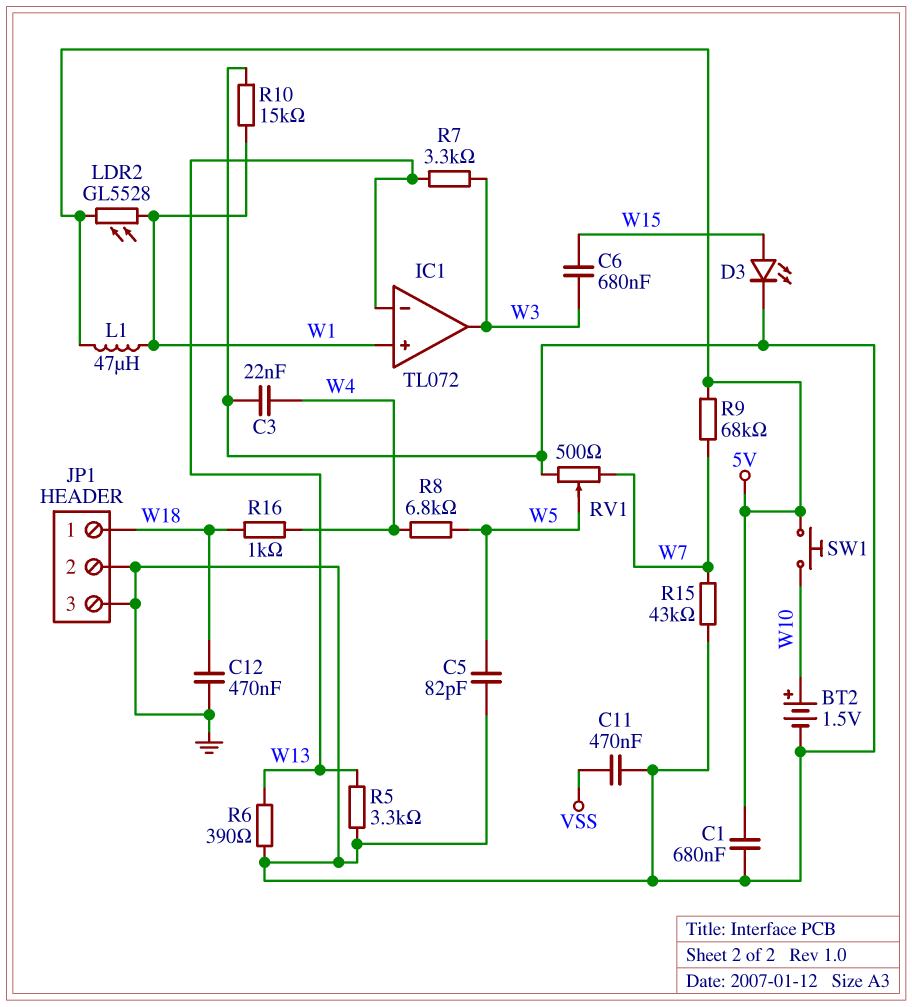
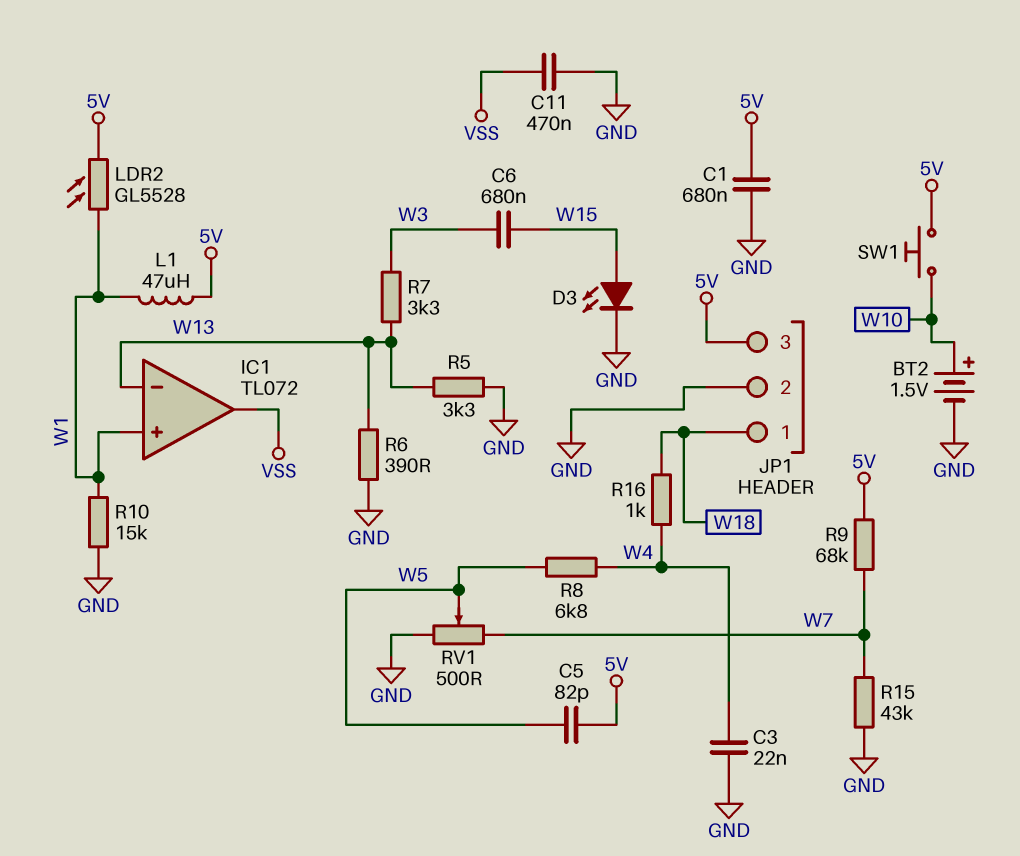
C5: 82pF (GND, W5) -> 82pF (5V, W5)
C12: 470nF (GND, W18) -> none
IC1 pin out: W3 -> VSS
JP1 pin 3: GND -> 5V

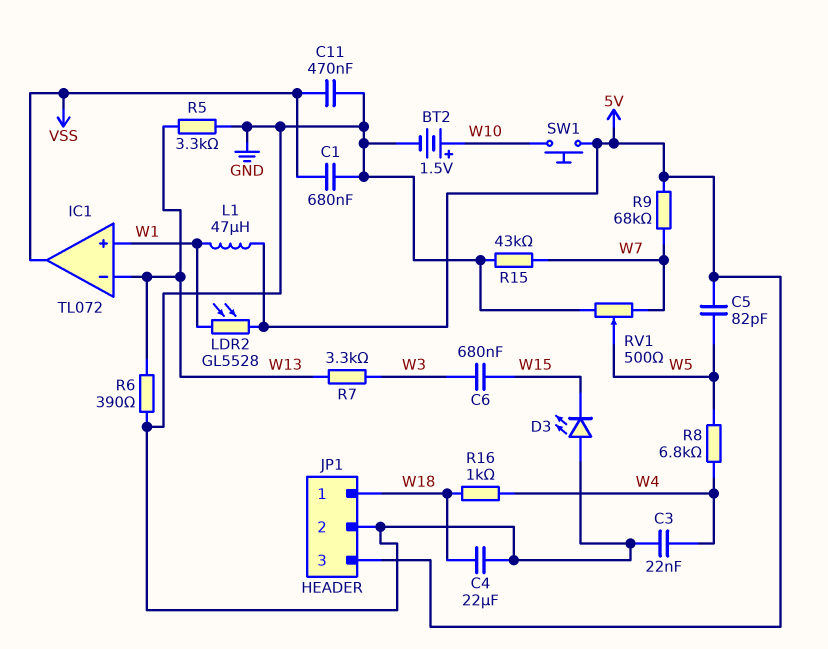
C1: 680nF (5V, GND) -> 680nF (GND, VSS)
C4: none -> 22uF (GND, W18)
D3: LED (A W15, K GND) -> LED (A GND, K W15)
R10: 15k (GND, W1) -> none

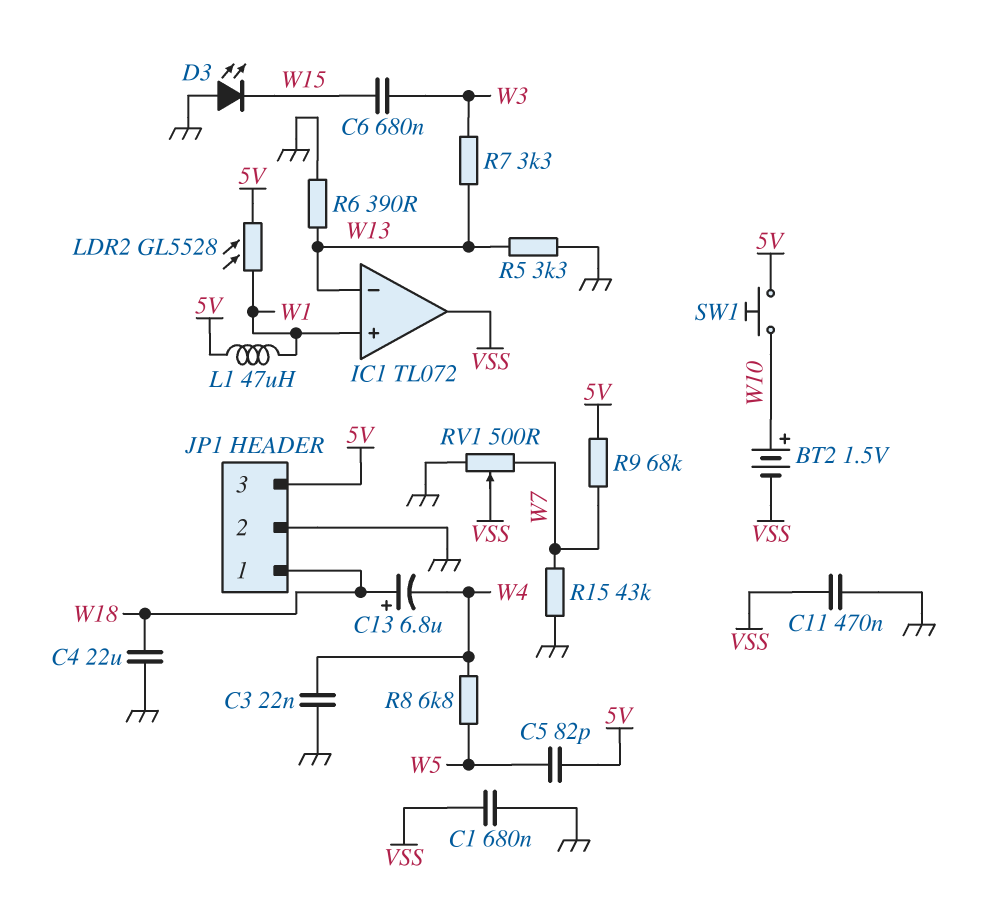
BT2: 1.5V (plus W10, minus GND) -> 1.5V (plus W10, minus VSS)
C13: none -> 6.8uF (plus W18, minus W4)
R16: 1k (W4, W18) -> none
RV1: 500 (GND, W7, wiper W5) -> 500 (GND, W7, wiper VSS)

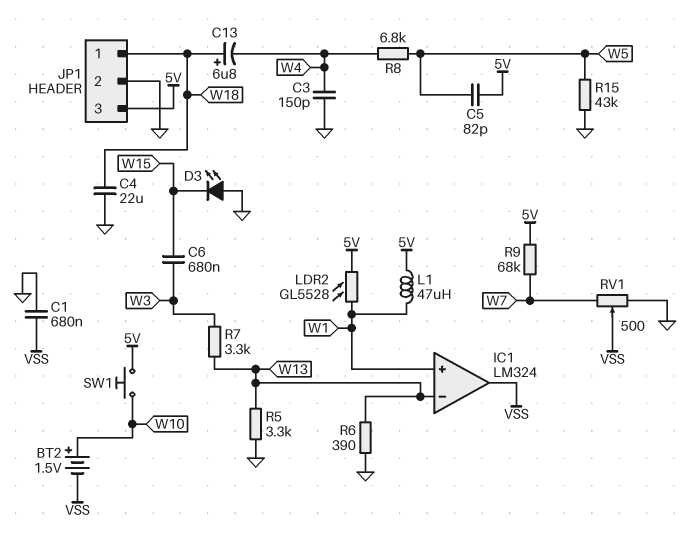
C3: 22nF (GND, W4) -> 150pF (GND, W4)
C11: 470nF (GND, VSS) -> none
IC1: TL072 -> LM324
R15: 43k (GND, W7) -> 43k (GND, W5)

